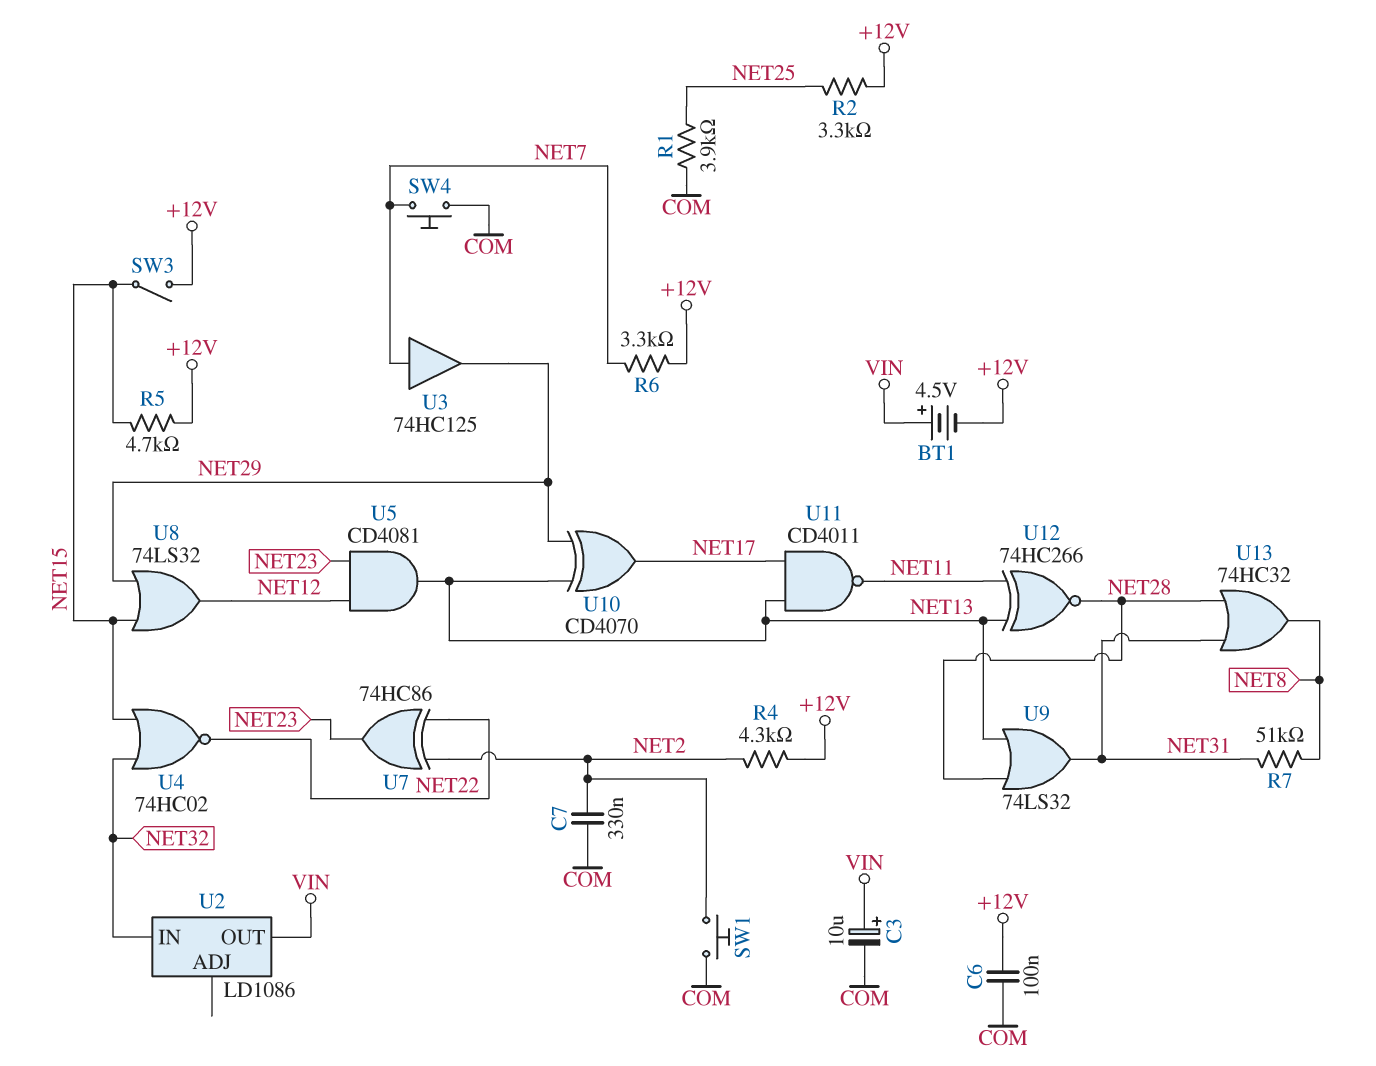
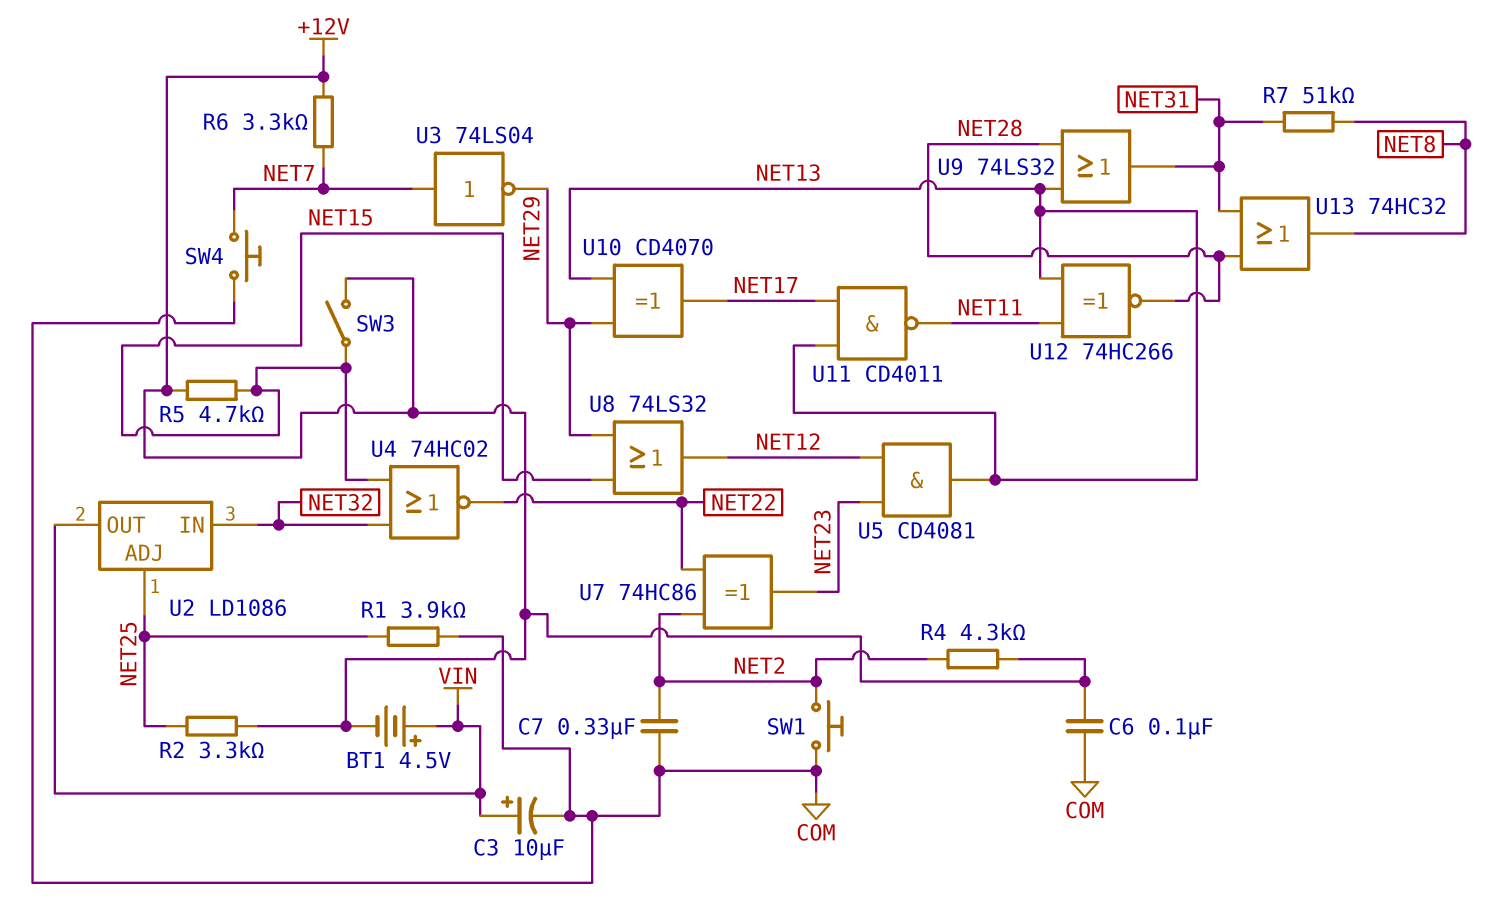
U2 pin ADJ: none -> NET25
U3: buffer 74HC125 (in NET7, out NET29) -> NOT 74LS04 (in NET7, out NET29)

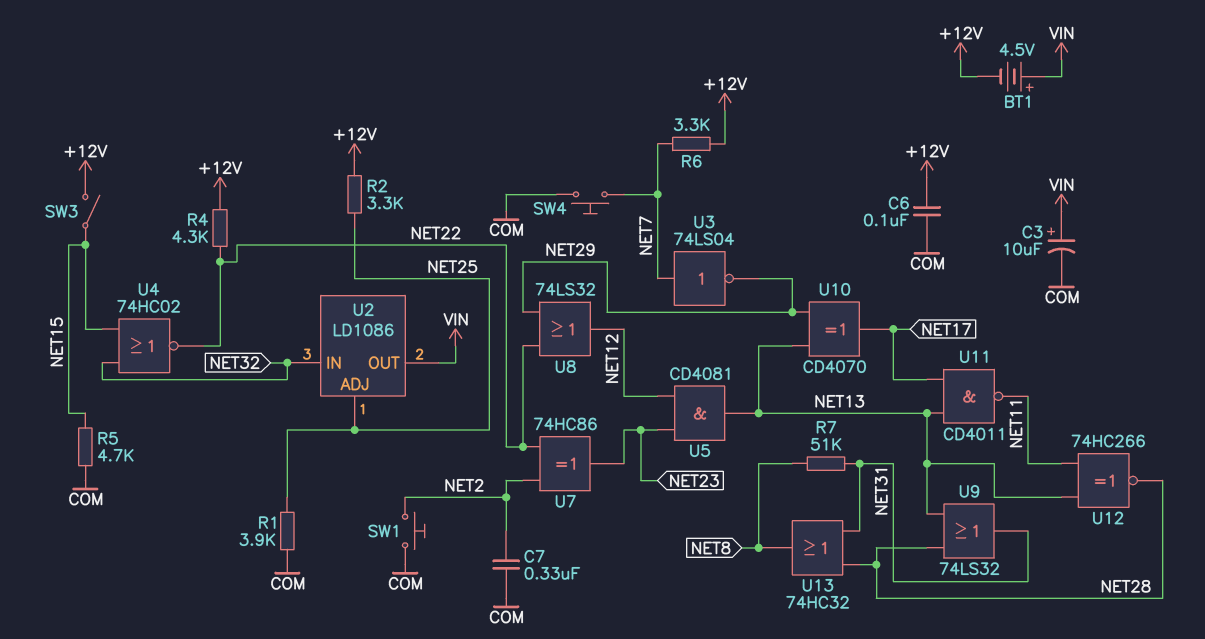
R4: 4.3k (+12V, NET2) -> 4.3k (+12V, NET22)
R5: 4.7k (+12V, NET15) -> 4.7k (COM, NET15)
U8: OR 74LS32 (in NET15, in NET29, out NET12) -> OR 74LS32 (in NET22, in NET29, out NET12)

